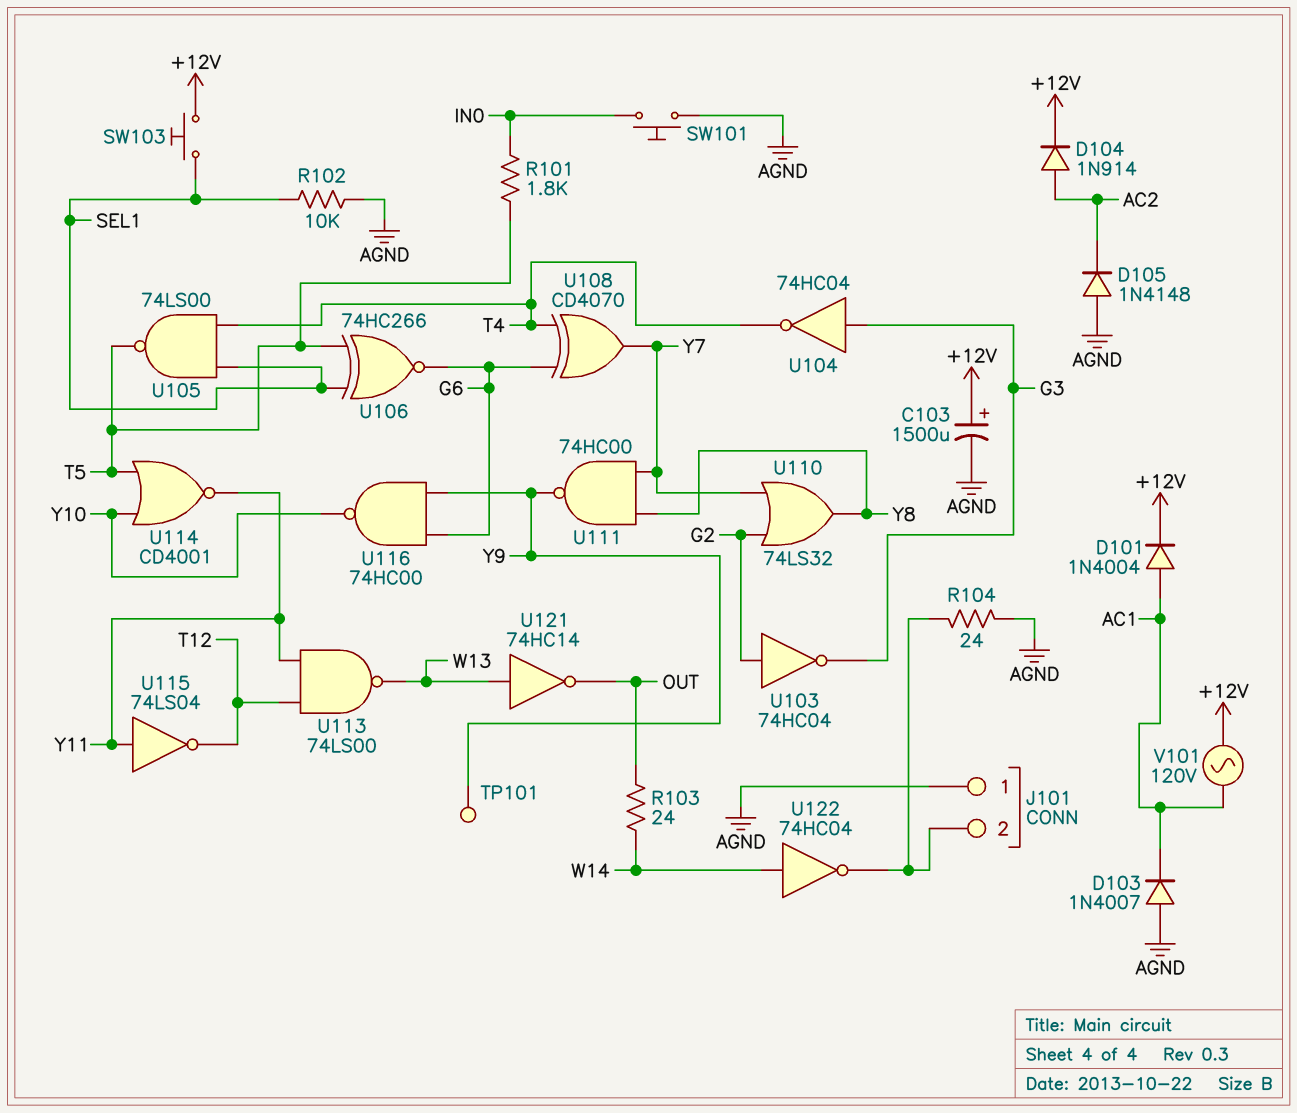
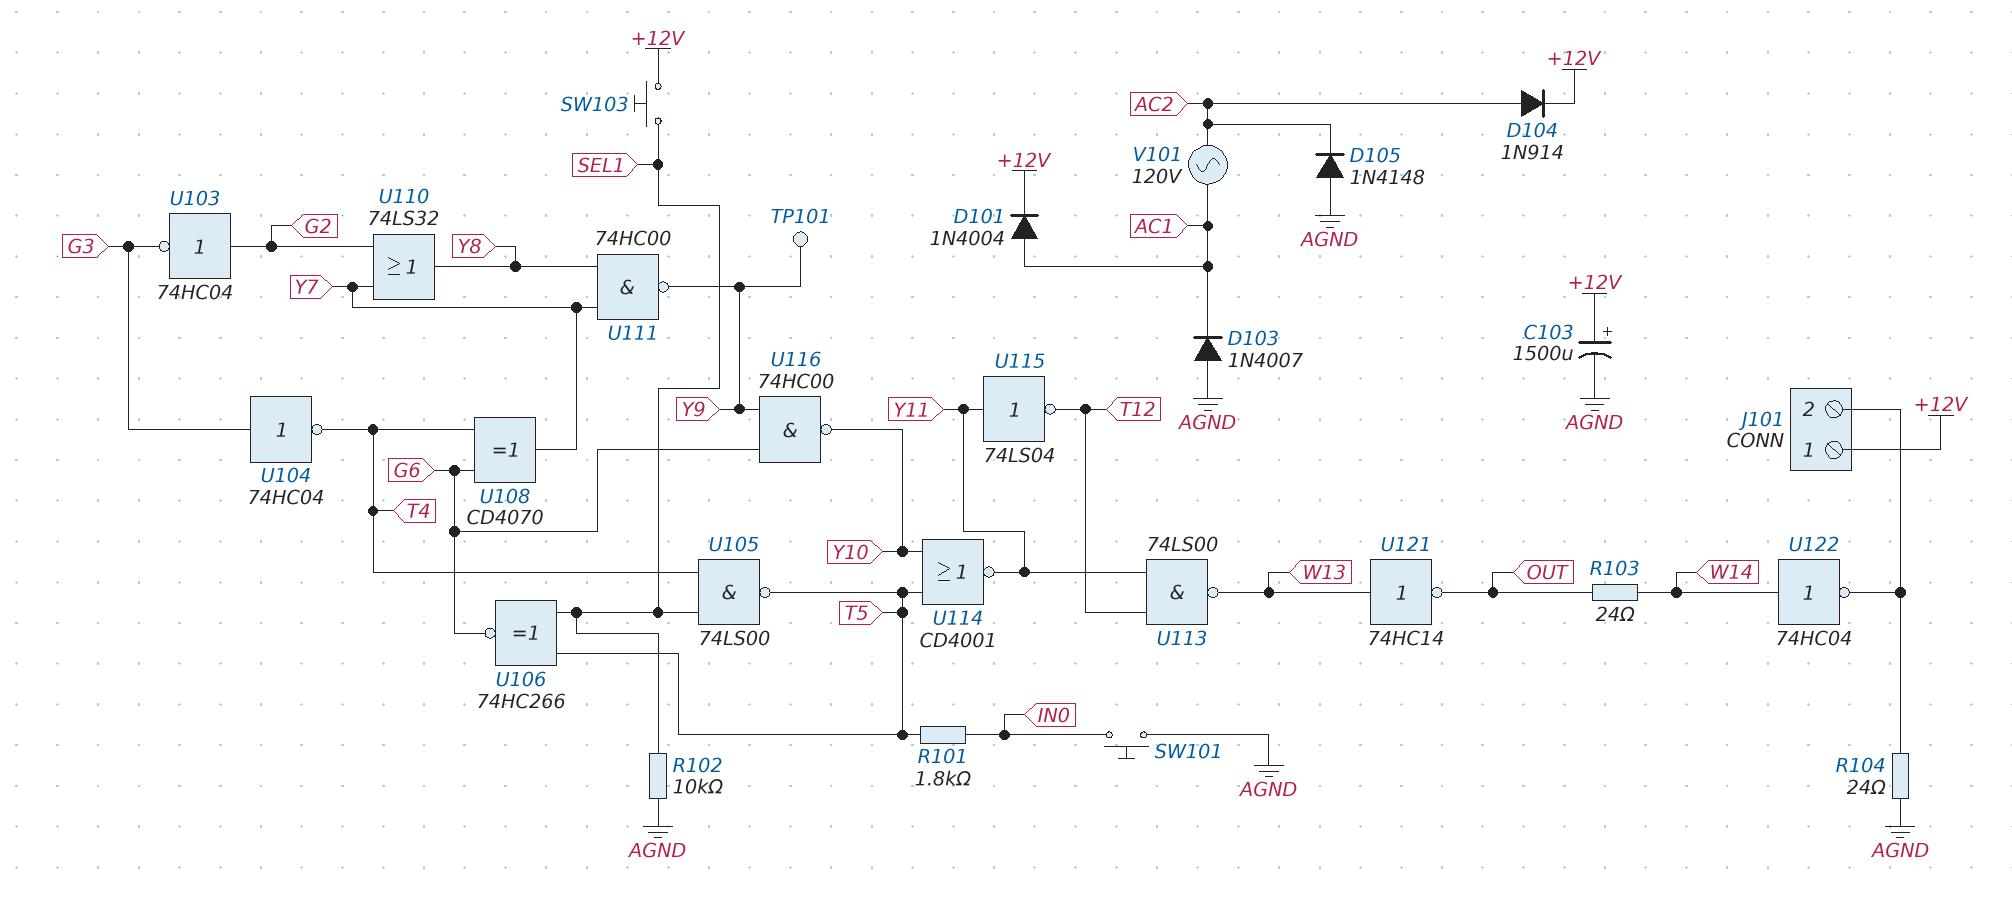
J101 pin 1: AGND -> +12V
V101: AC 120V (+12V, AC1) -> AC 120V (AC1, AC2)

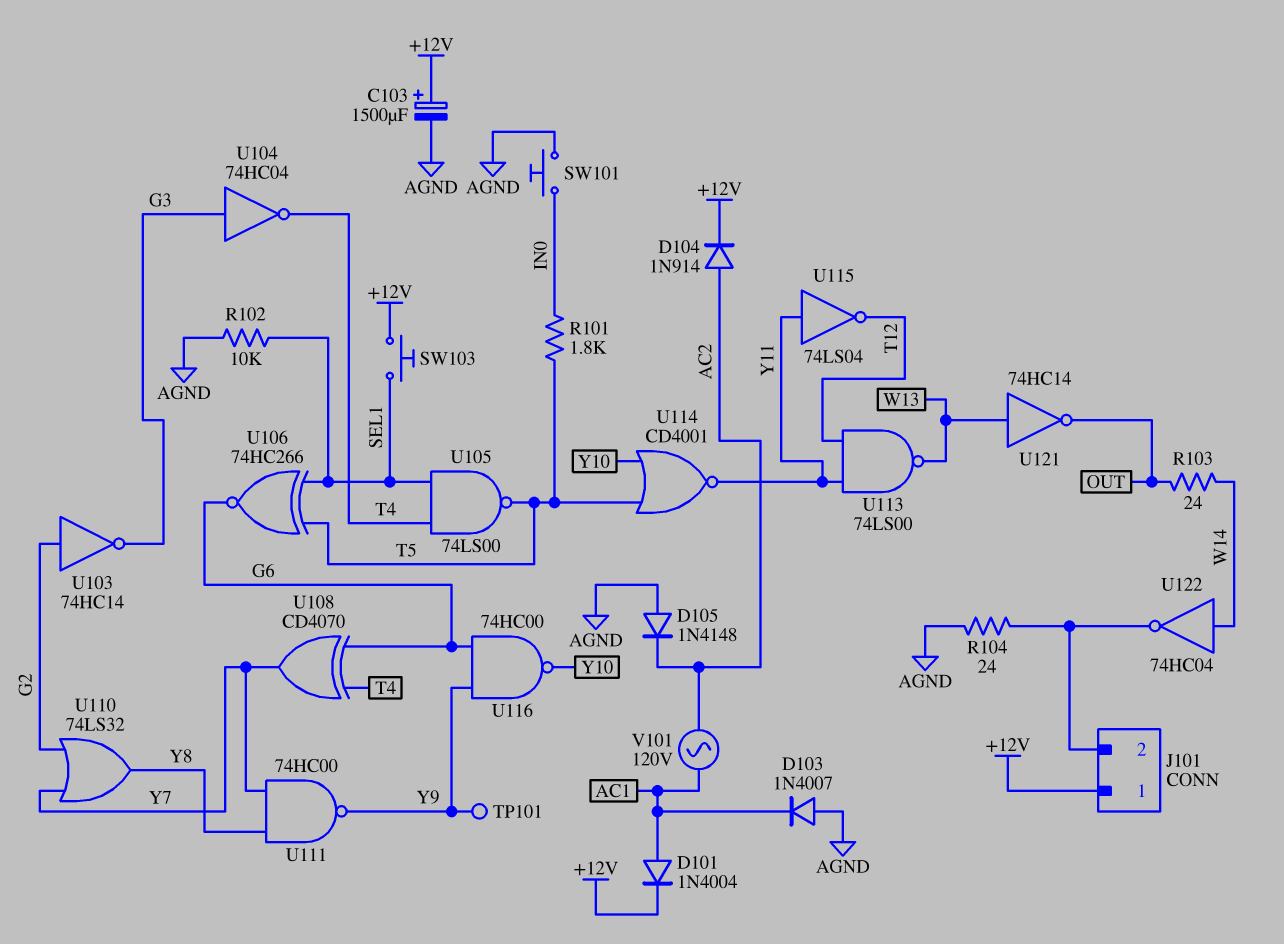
U103: NOT 74HC04 (in G2, out G3) -> NOT 74HC14 (in G2, out G3)

